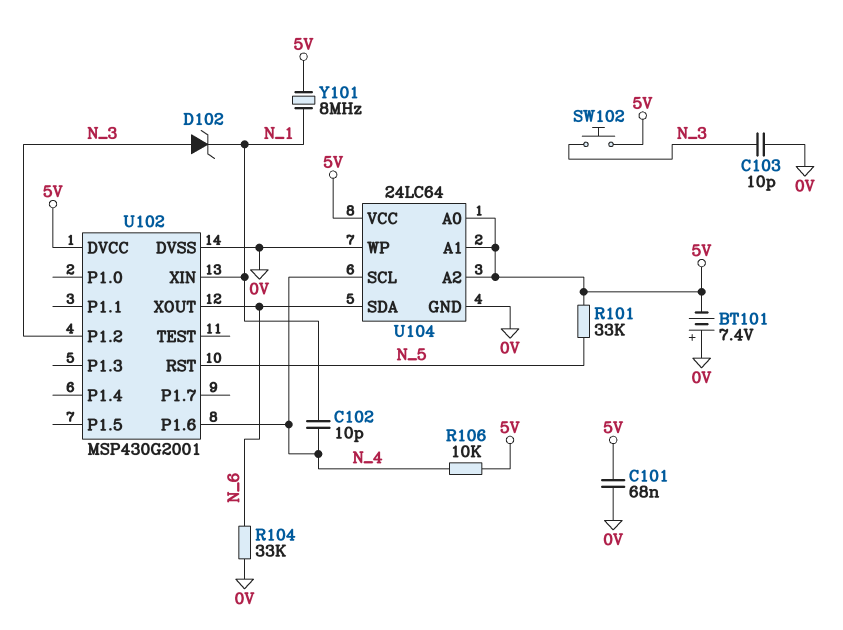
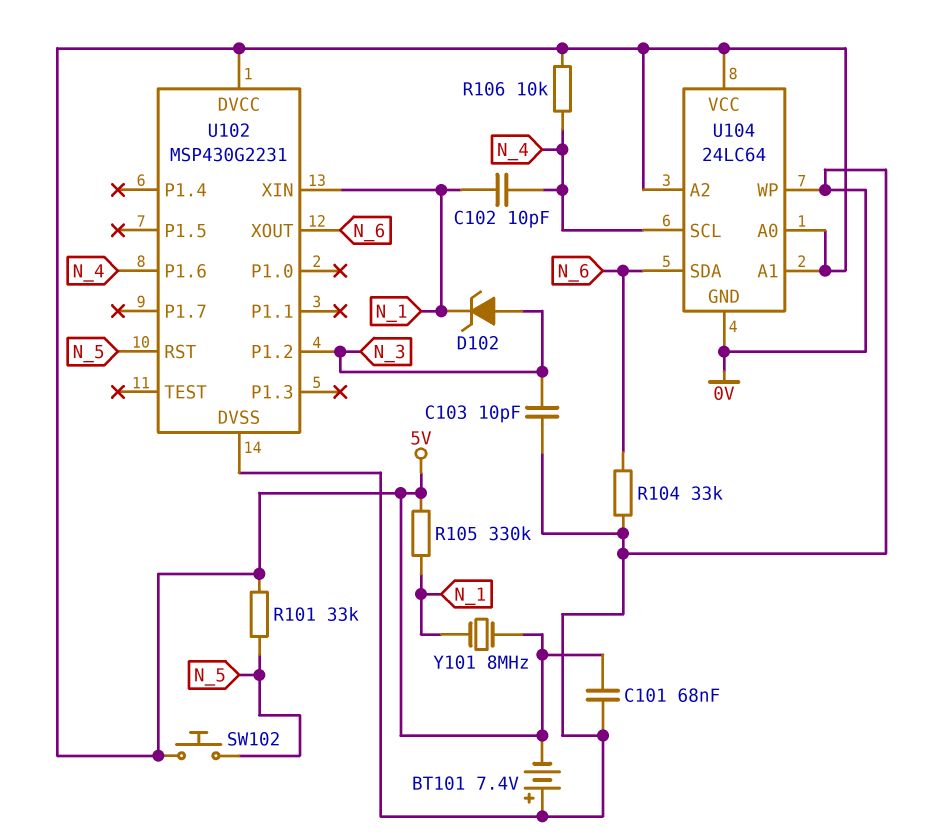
R105: none -> 330k (5V, N_1)
SW102: button (5V, N_3) -> button (5V, N_5)
U102: MSP430G2001 -> MSP430G2231

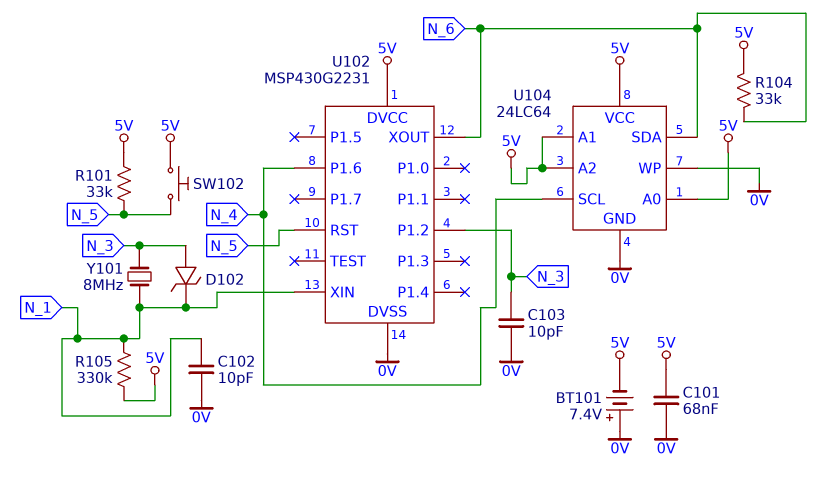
C102: 10pF (N_1, N_4) -> 10pF (0V, N_1)
R104: 33k (0V, N_6) -> 33k (5V, N_6)
R106: 10k (5V, N_4) -> none
Y101: 8MHz (5V, N_1) -> 8MHz (N_1, N_3)

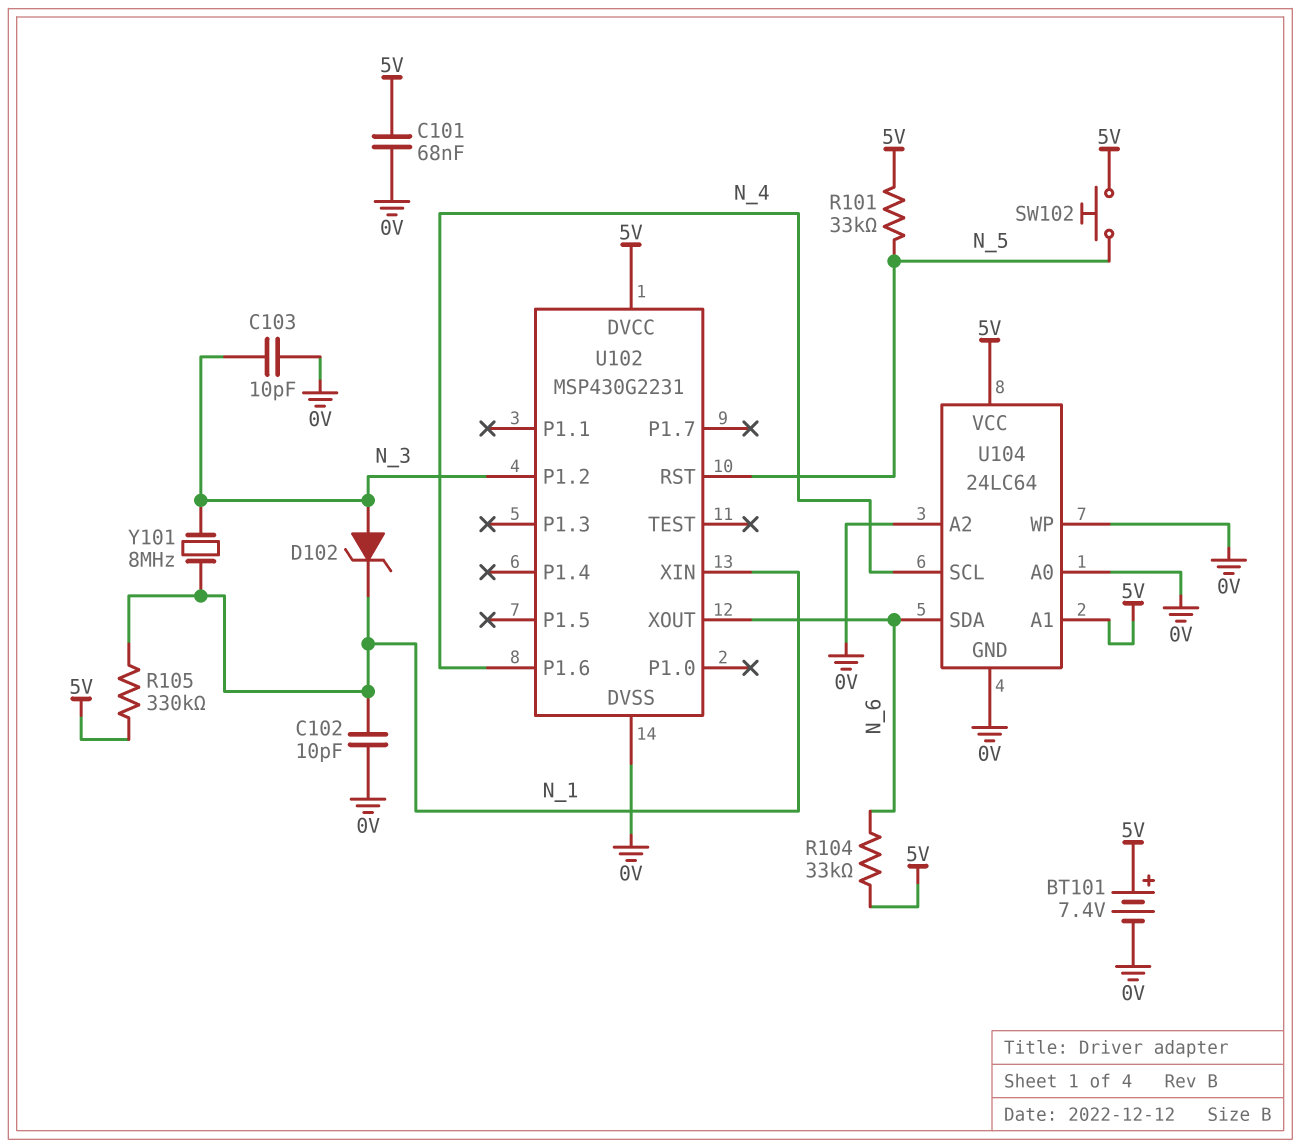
BT101: 7.4V (plus 0V, minus 5V) -> 7.4V (plus 5V, minus 0V)
U104 pin A0: 5V -> 0V
U104 pin A2: 5V -> 0V

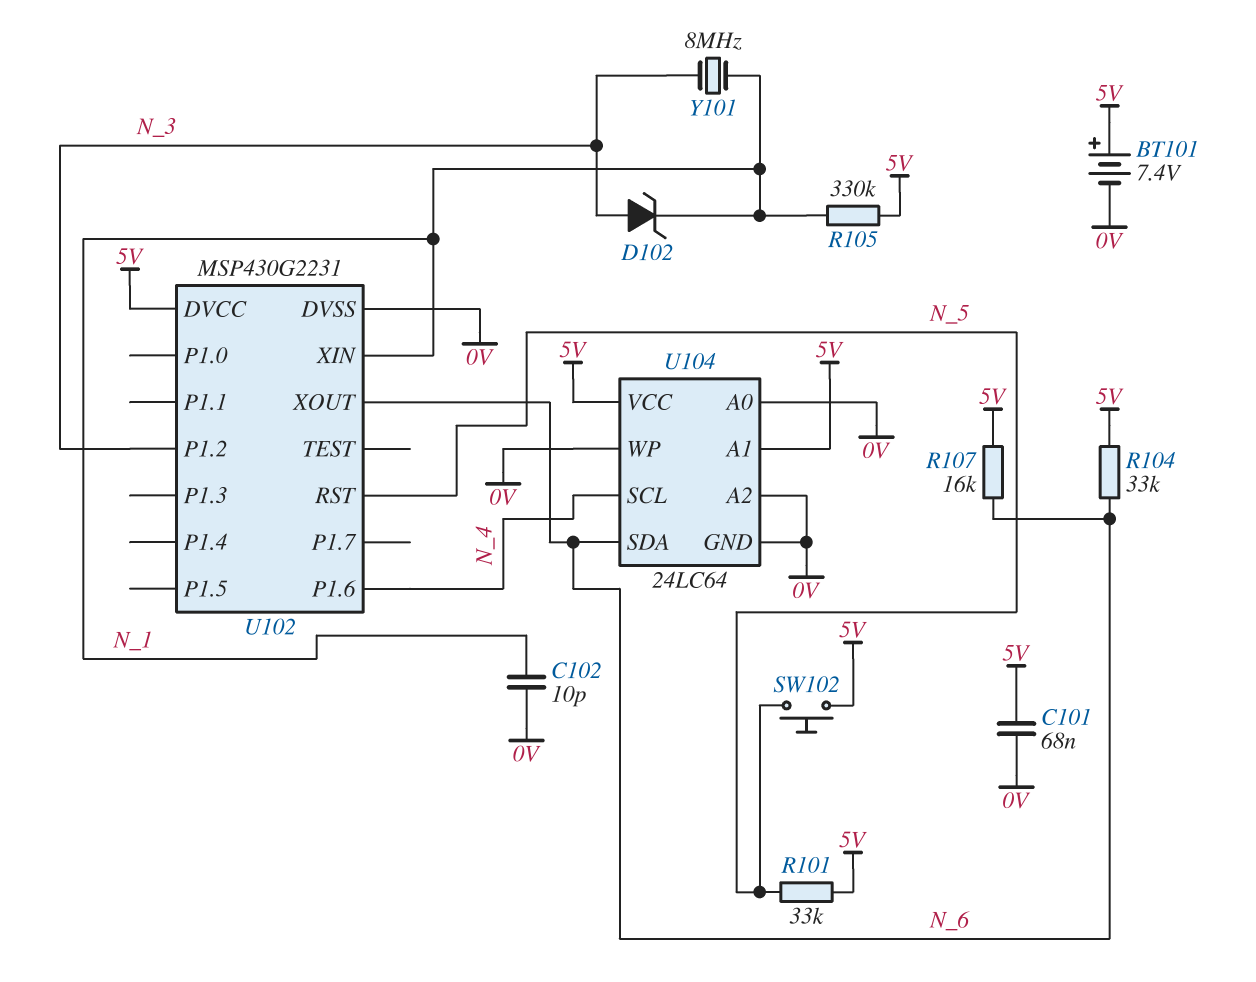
C103: 10pF (0V, N_3) -> none
R107: none -> 16k (5V, N_6)

